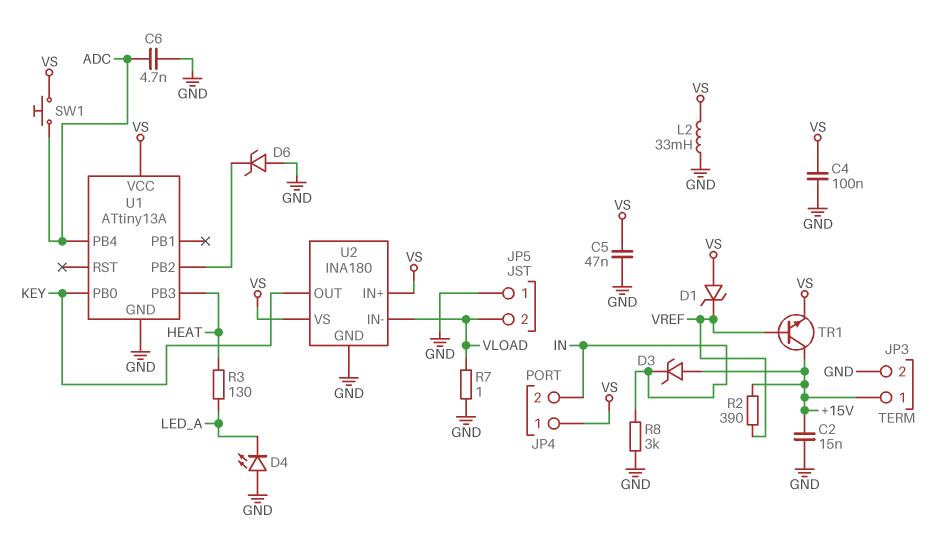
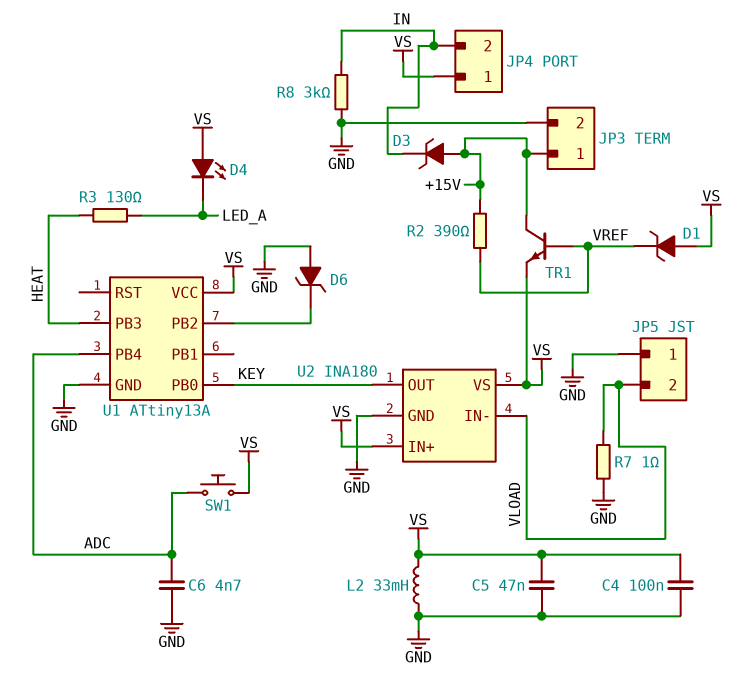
C2: 15nF (+15V, GND) -> none
D4: LED (A GND, K LED_A) -> LED (A VS, K LED_A)

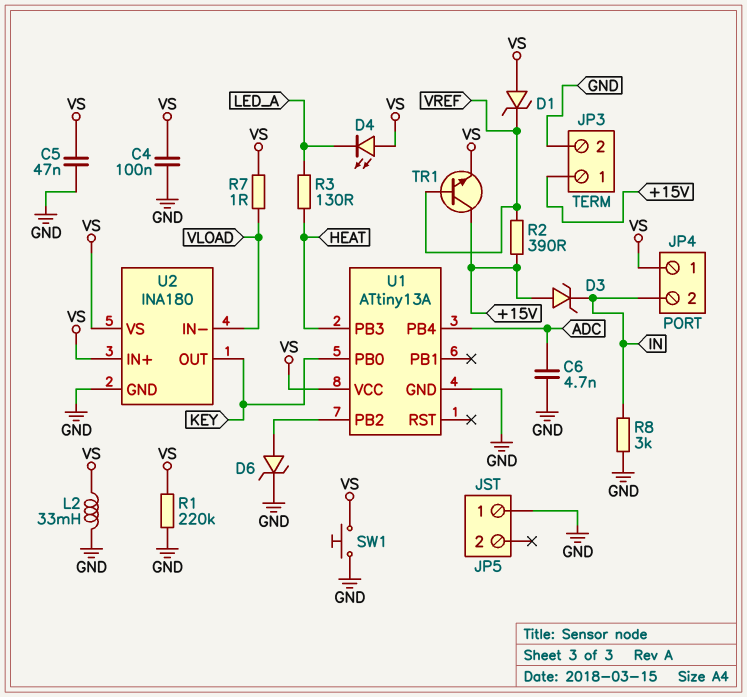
D6: zener (A GND, K U1/PB2) -> zener (A U1/PB2, K GND)
JP5 pin 2: VLOAD -> none
R1: none -> 220k (GND, VS)
R7: 1 (GND, VLOAD) -> 1 (VLOAD, VS)
SW1: button (ADC, VS) -> button (GND, VS)

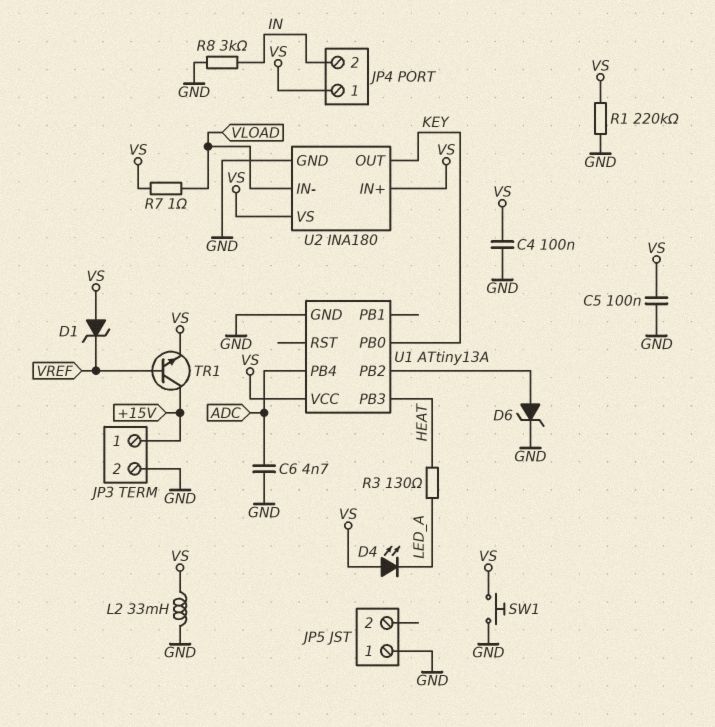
C5: 47nF (GND, VS) -> 100nF (GND, VS)
D3: zener (A +15V, K IN) -> none
R2: 390 (+15V, VREF) -> none

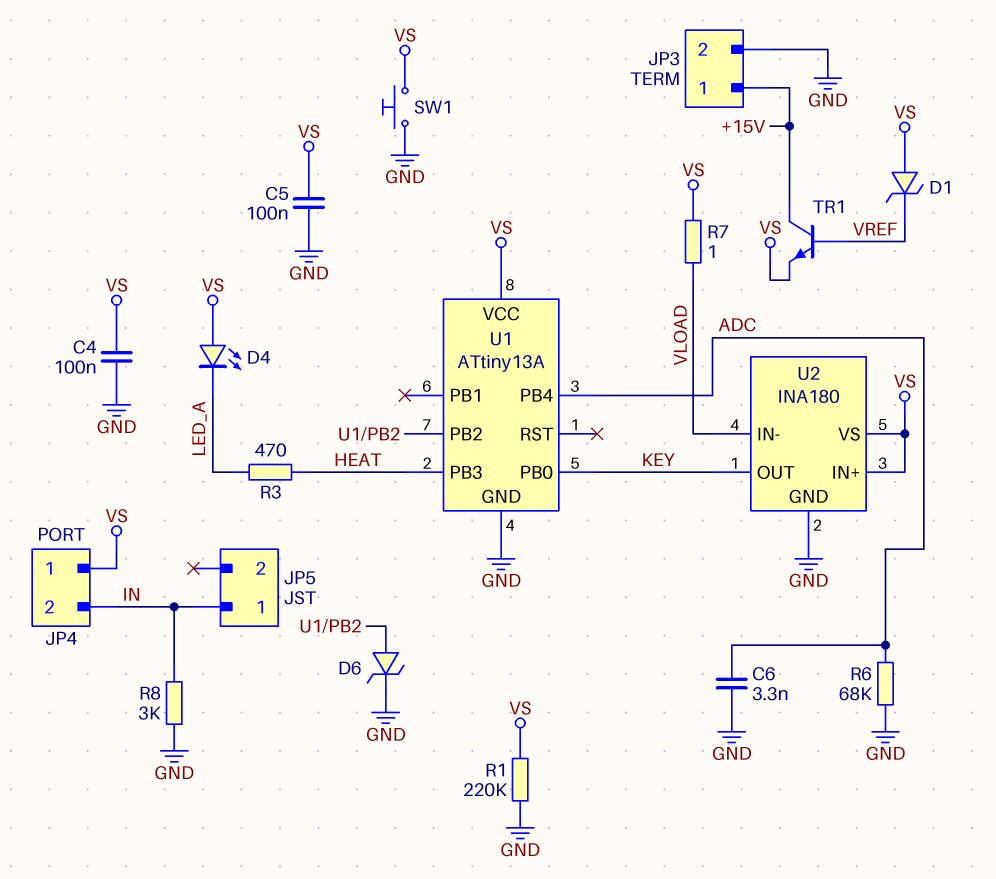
C6: 4.7nF (ADC, GND) -> 3.3nF (ADC, GND)
JP5 pin 1: GND -> IN
L2: 33mH (GND, VS) -> none
R3: 130 (HEAT, LED_A) -> 470 (HEAT, LED_A)
R6: none -> 68k (ADC, GND)

